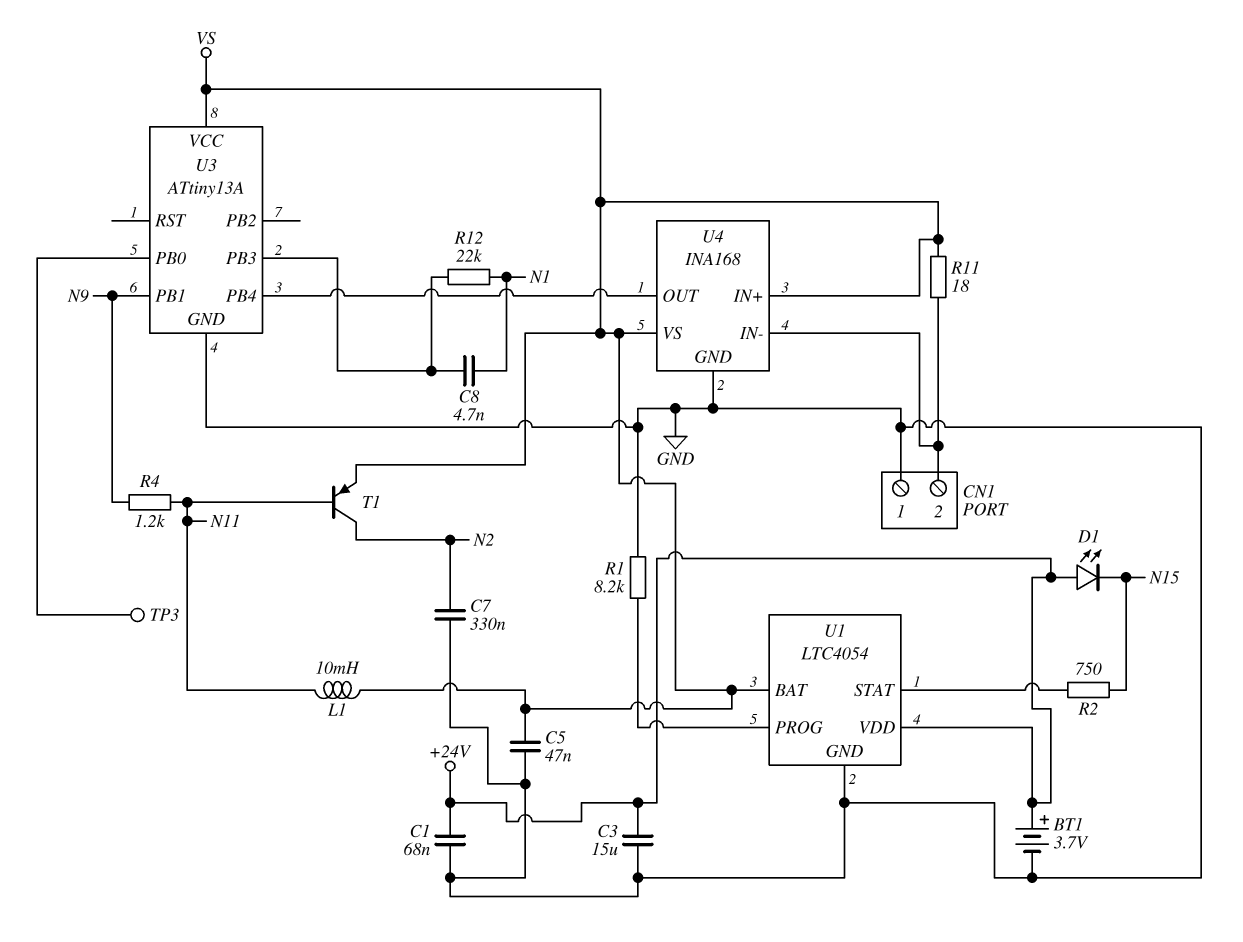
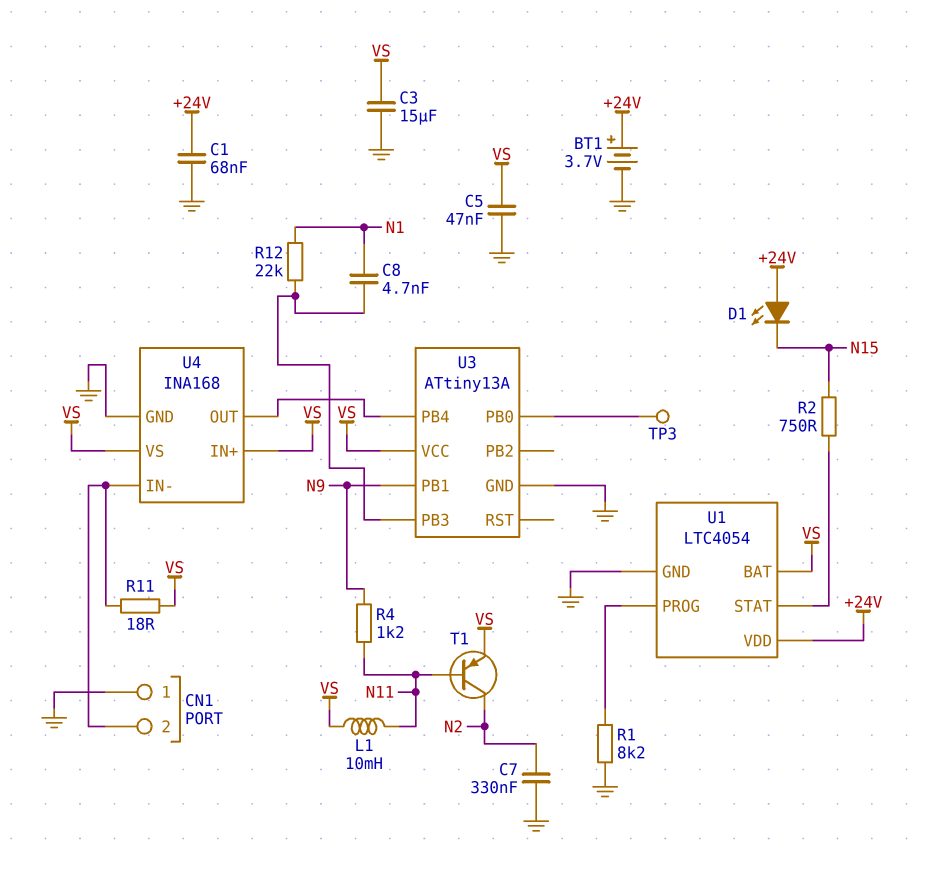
C3: 15uF (+24V, GND) -> 15uF (GND, VS)

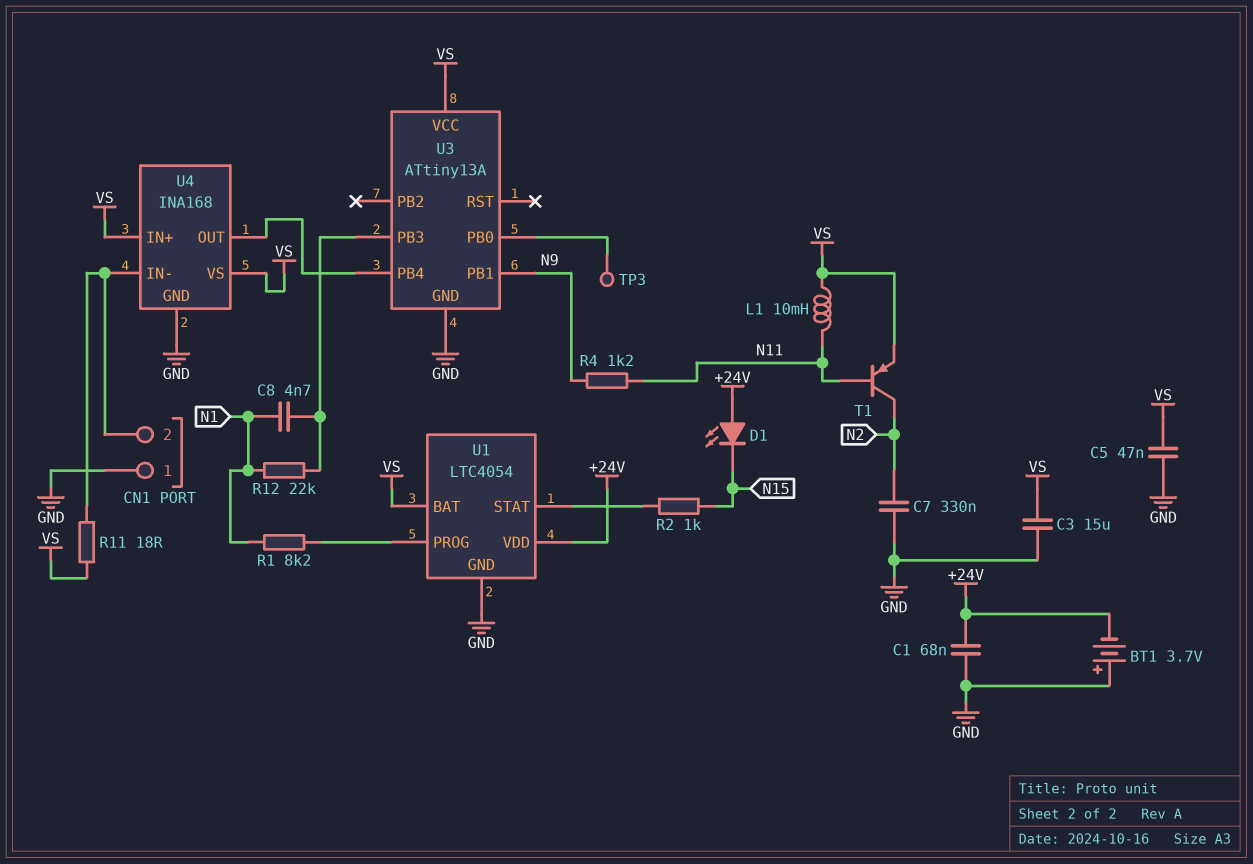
BT1: 3.7V (plus +24V, minus GND) -> 3.7V (plus GND, minus +24V)
R1: 8.2k (GND, U1/PROG) -> 8.2k (N1, U1/PROG)
R2: 750 (N15, U1/STAT) -> 1k (N15, U1/STAT)

